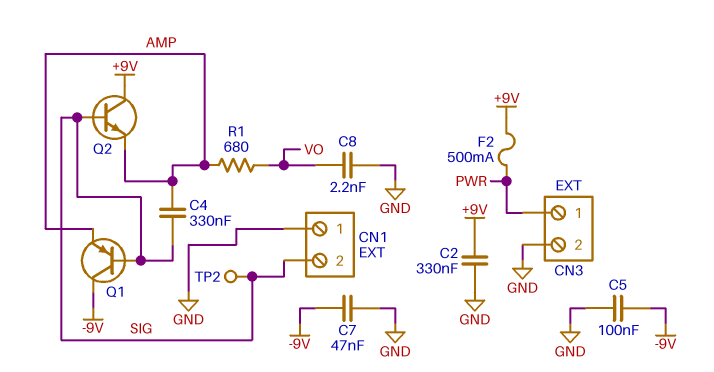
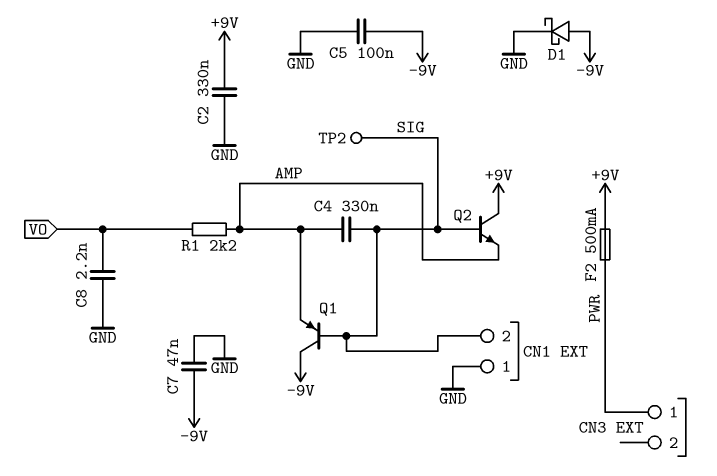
CN3 pin 2: GND -> none
D1: none -> schottky (A -9V, K GND)
R1: 680 (AMP, VO) -> 2.2k (AMP, VO)

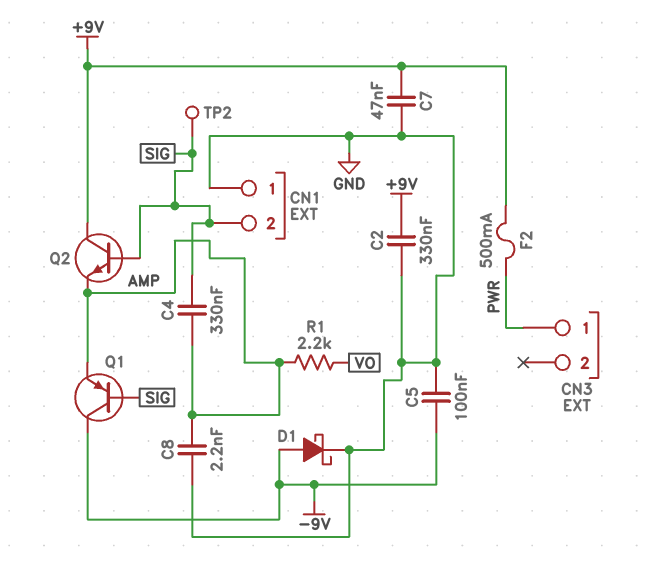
C7: 47nF (-9V, GND) -> 47nF (+9V, GND)
C8: 2.2nF (GND, VO) -> 2.2nF (AMP, GND)

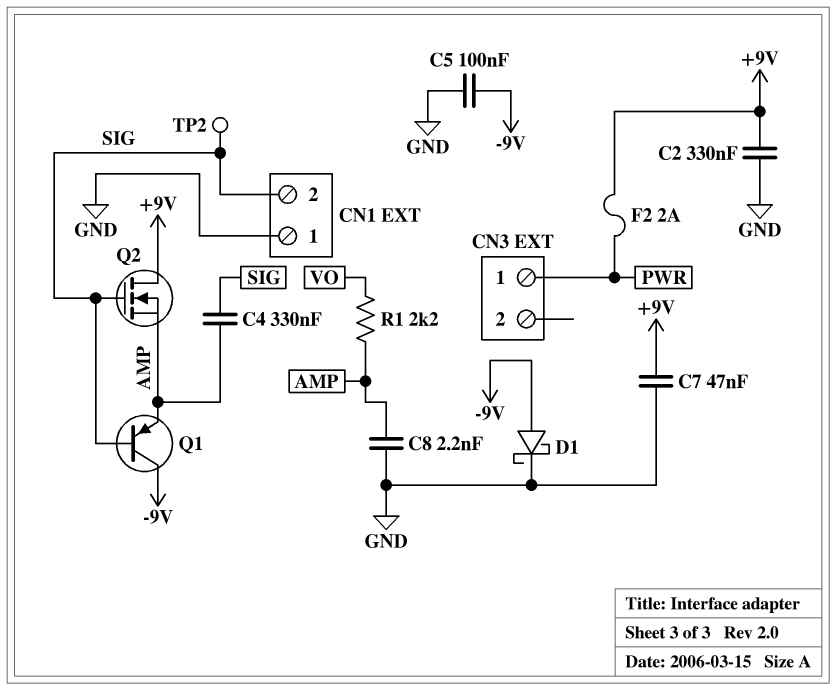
F2: 500mA (+9V, PWR) -> 2A (+9V, PWR)
Q2: NPN (B SIG, C +9V, E AMP) -> NMOS (G SIG, D +9V, S AMP)

